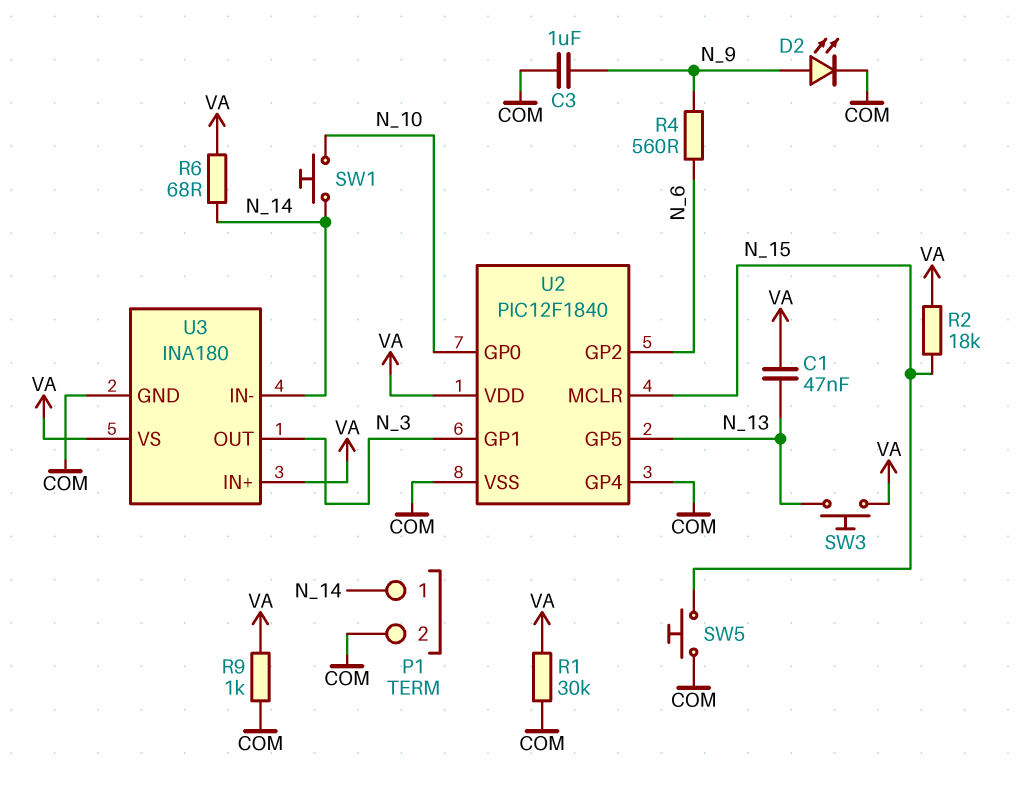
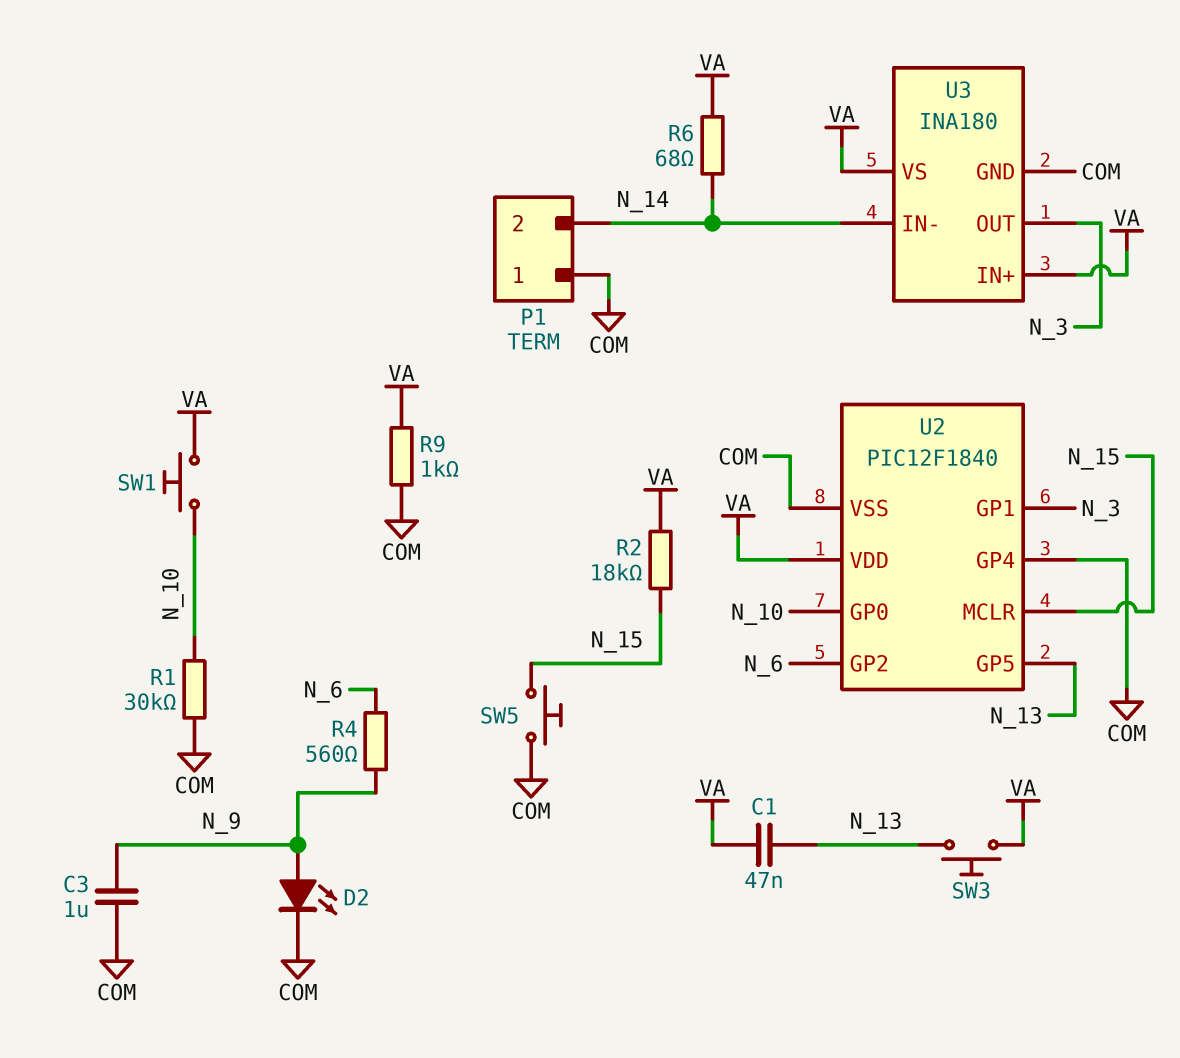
P1 pin 1: N_14 -> COM
P1 pin 2: COM -> N_14
R1: 30k (COM, VA) -> 30k (COM, N_10)
SW1: button (N_10, N_14) -> button (N_10, VA)

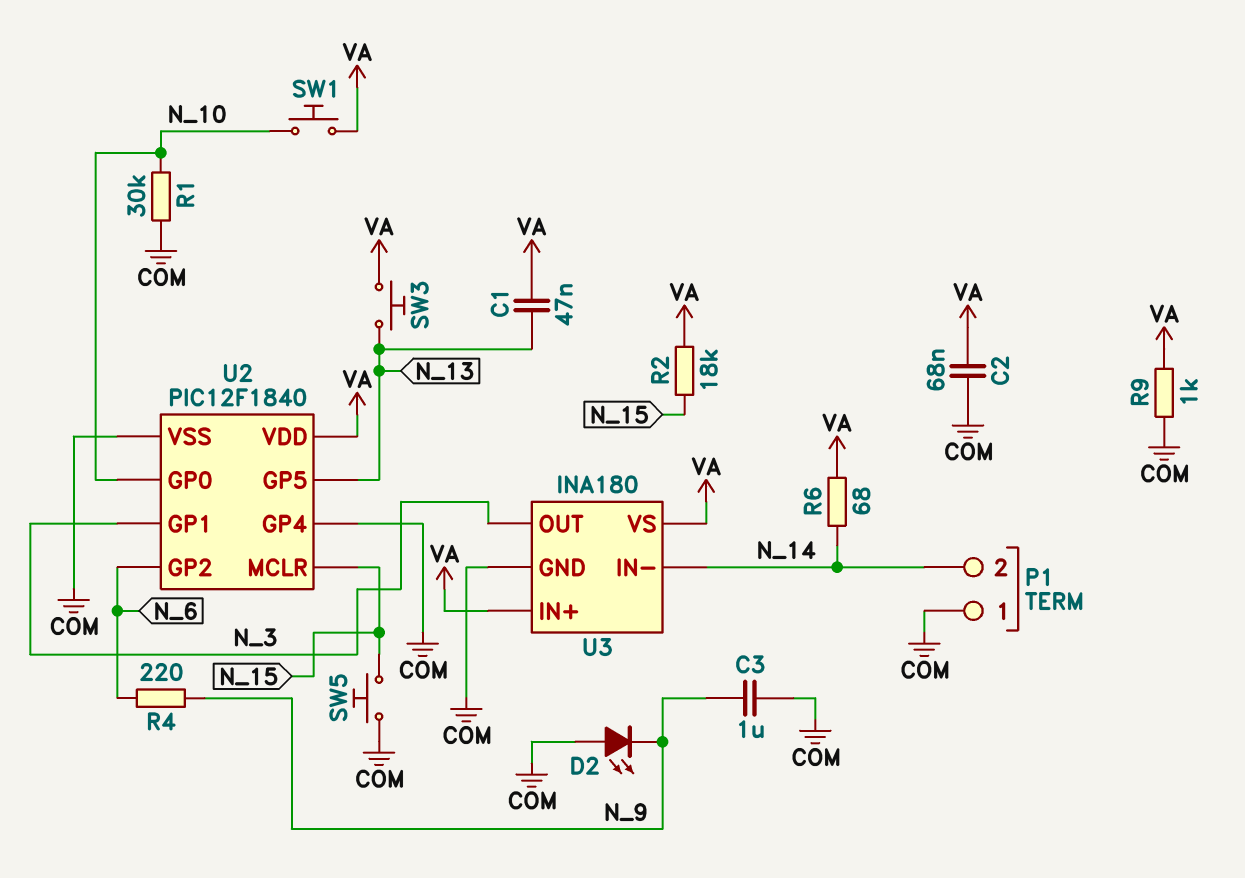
C2: none -> 68nF (COM, VA)
D2: LED (A N_9, K COM) -> LED (A COM, K N_9)
R4: 560 (N_6, N_9) -> 220 (N_6, N_9)

